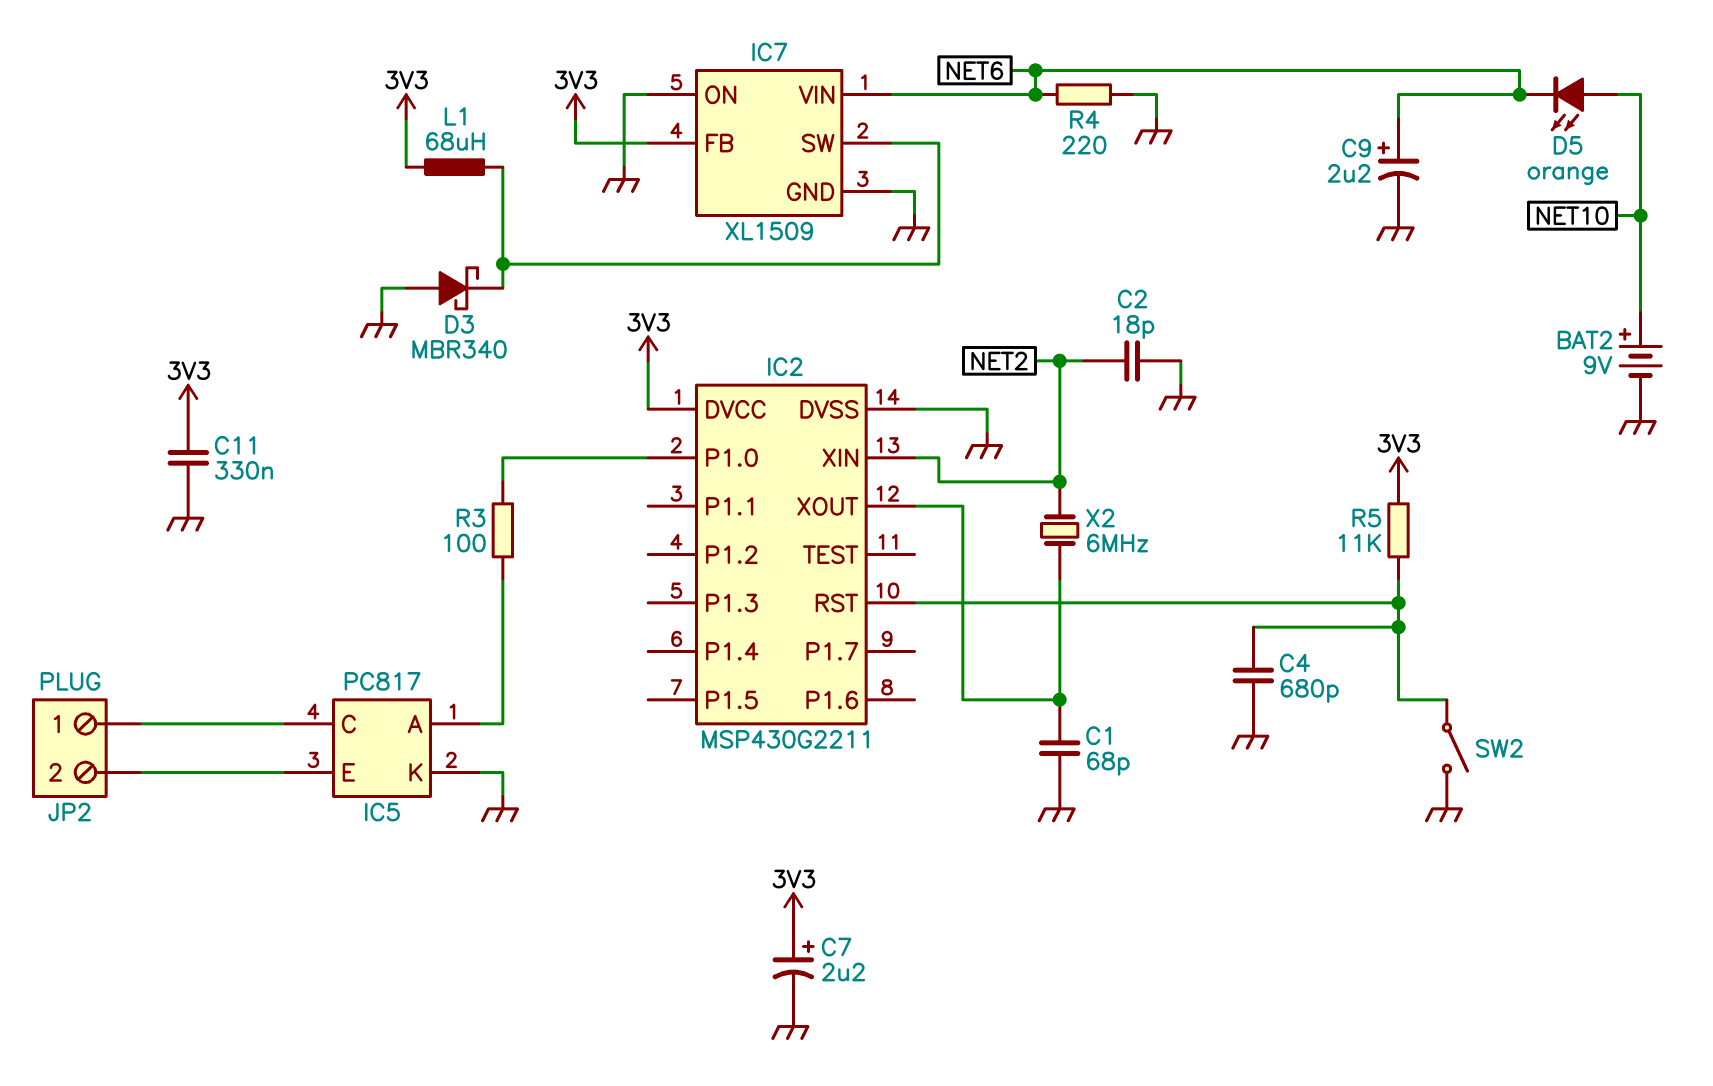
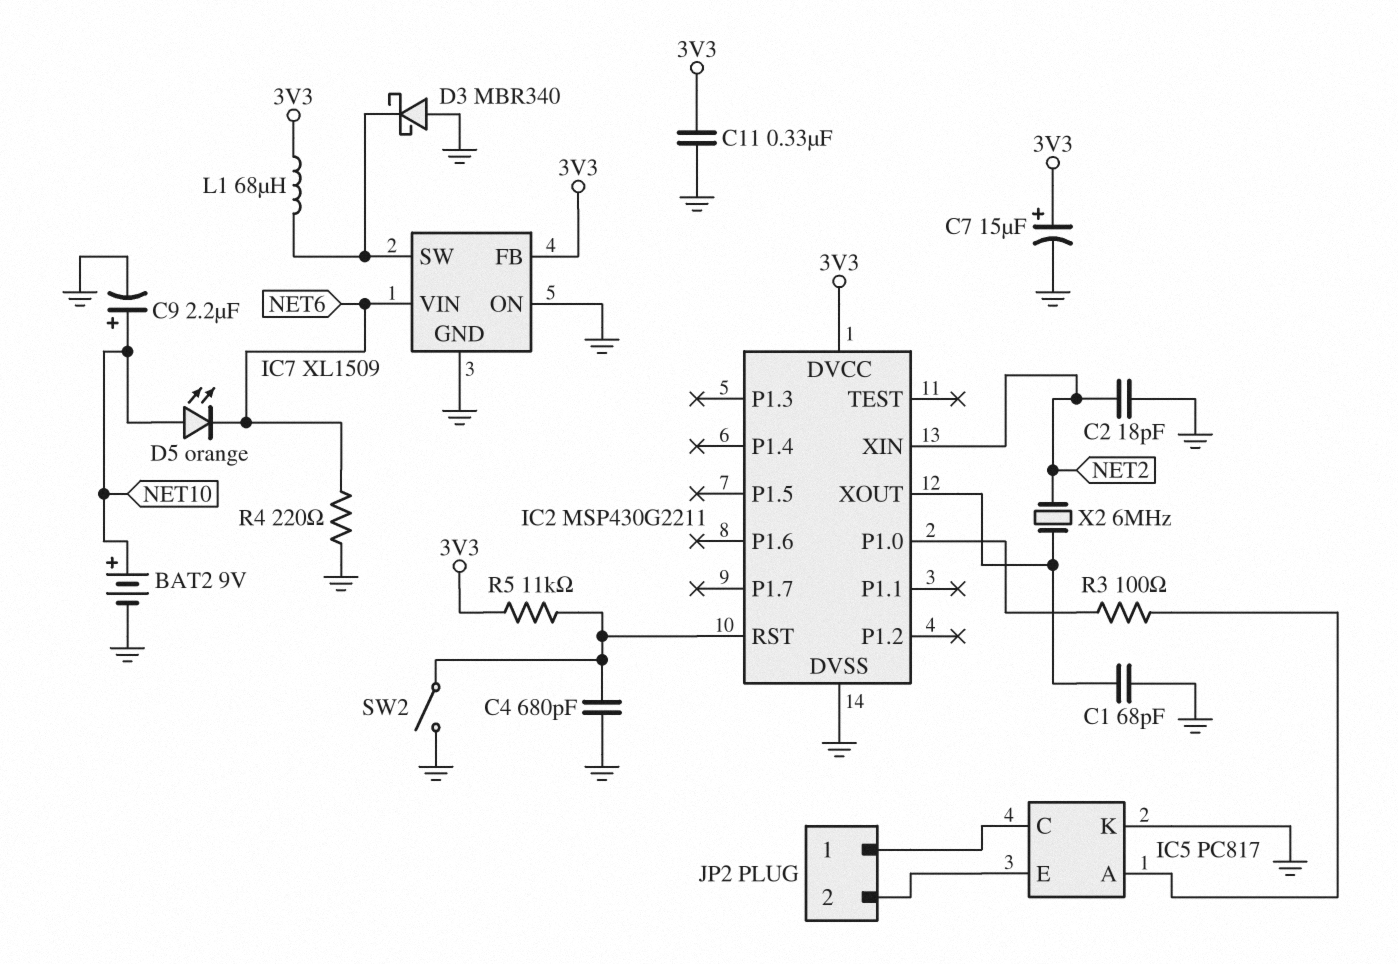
C7: 2.2uF (plus 3V3, minus GND) -> 15uF (plus 3V3, minus GND)
C9: 2.2uF (plus NET6, minus GND) -> 2.2uF (plus NET10, minus GND)

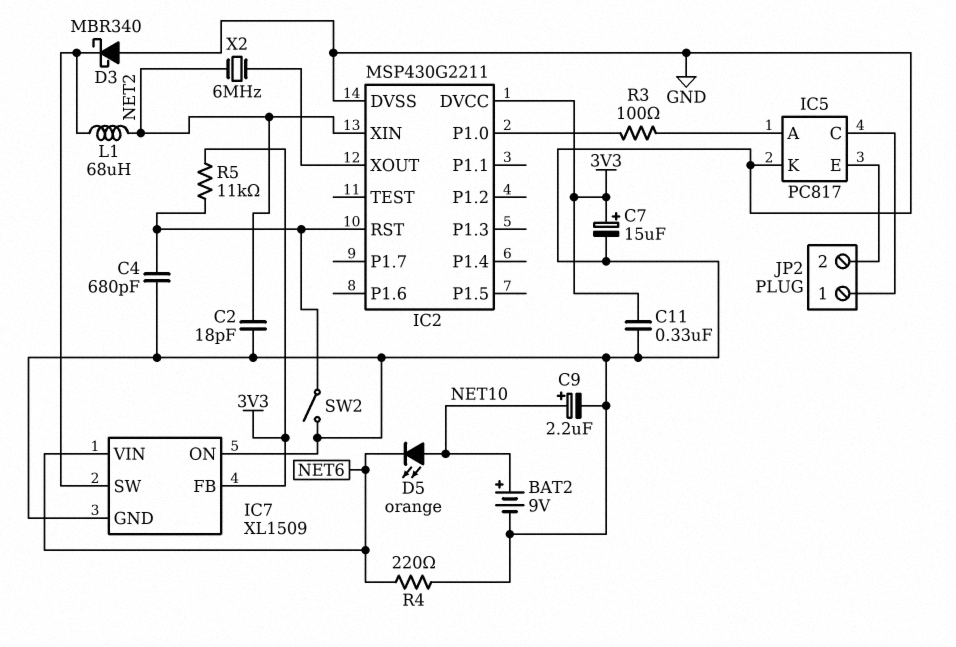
C1: 68pF (GND, IC2/XOUT) -> none
L1: 68uH (3V3, IC7/SW) -> 68uH (IC7/SW, NET2)

